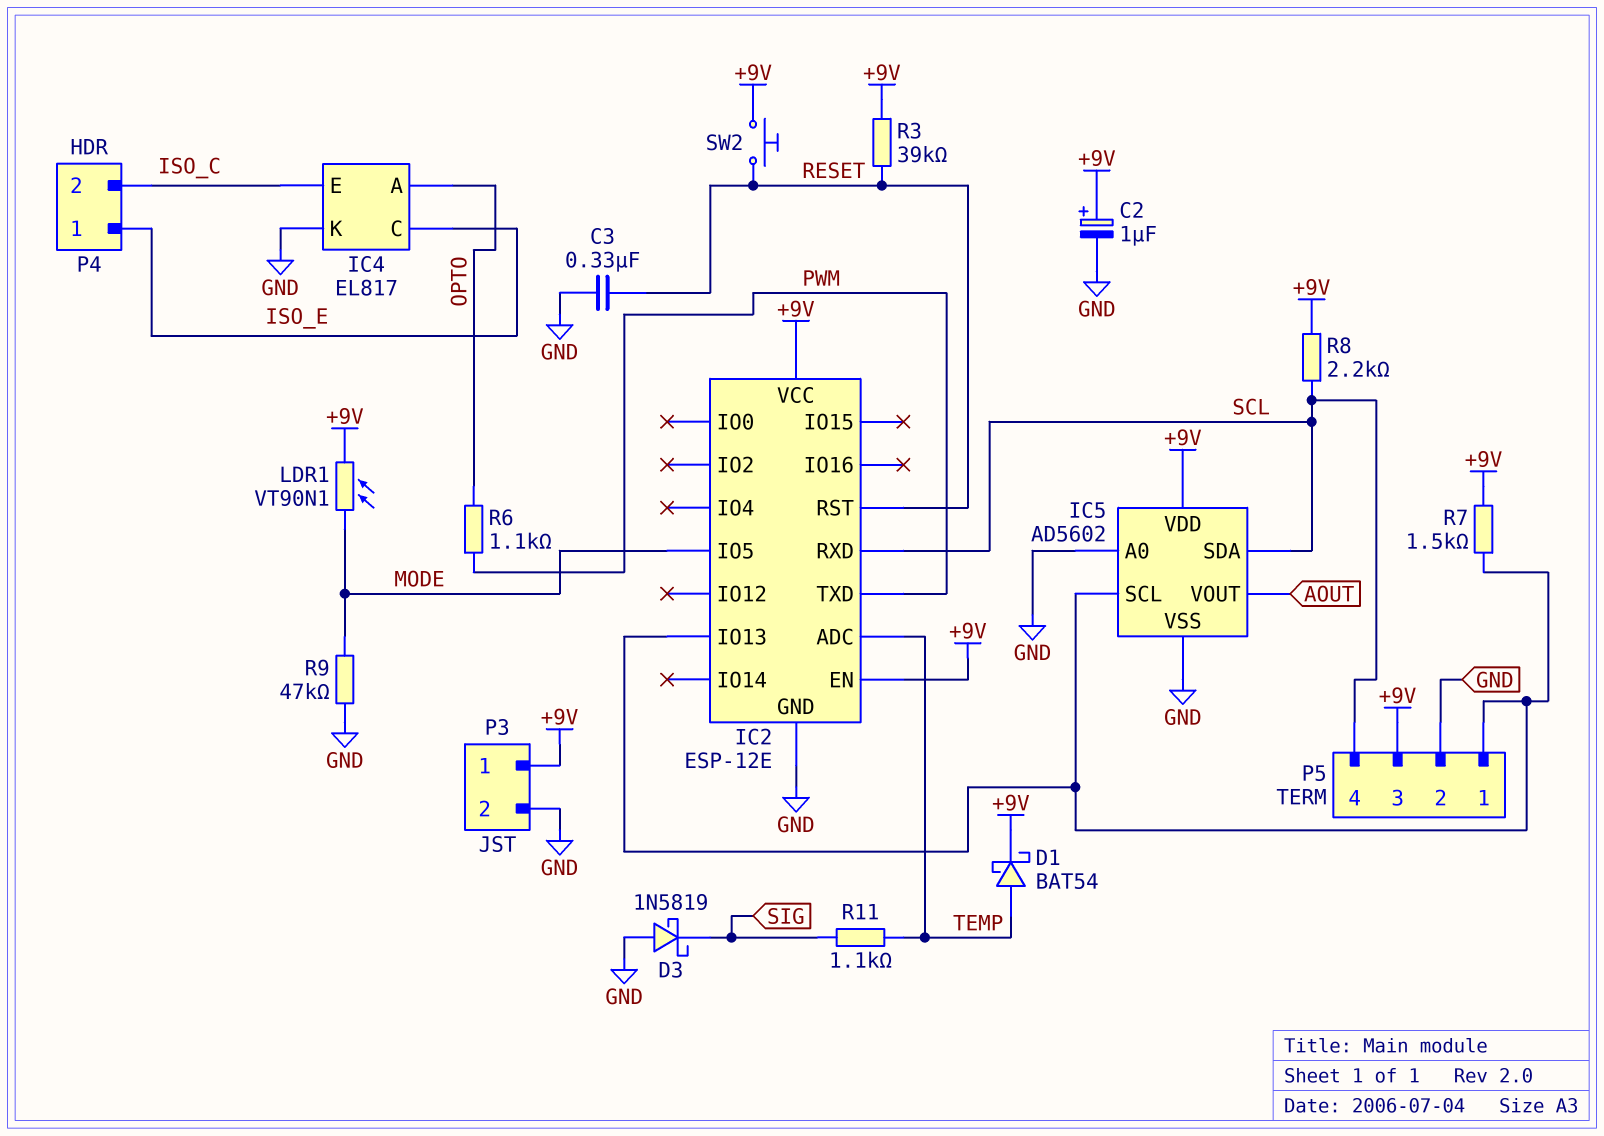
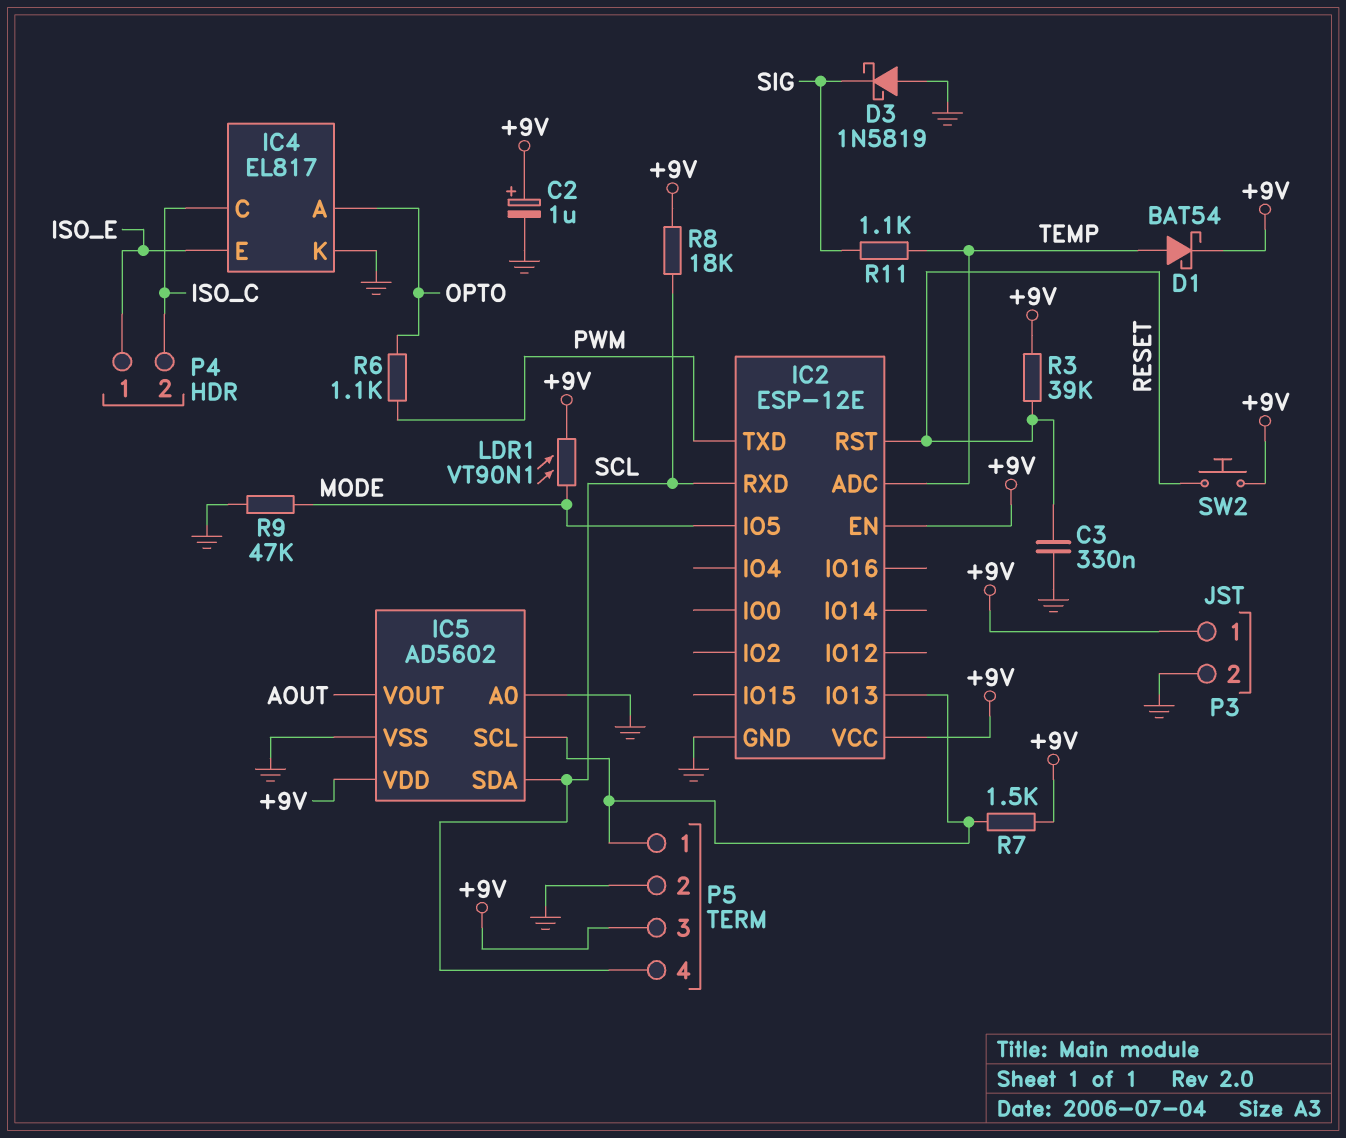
IC4 pin C: ISO_E -> ISO_C
IC4 pin E: ISO_C -> ISO_E
R8: 2.2k (+9V, SCL) -> 18k (+9V, SCL)

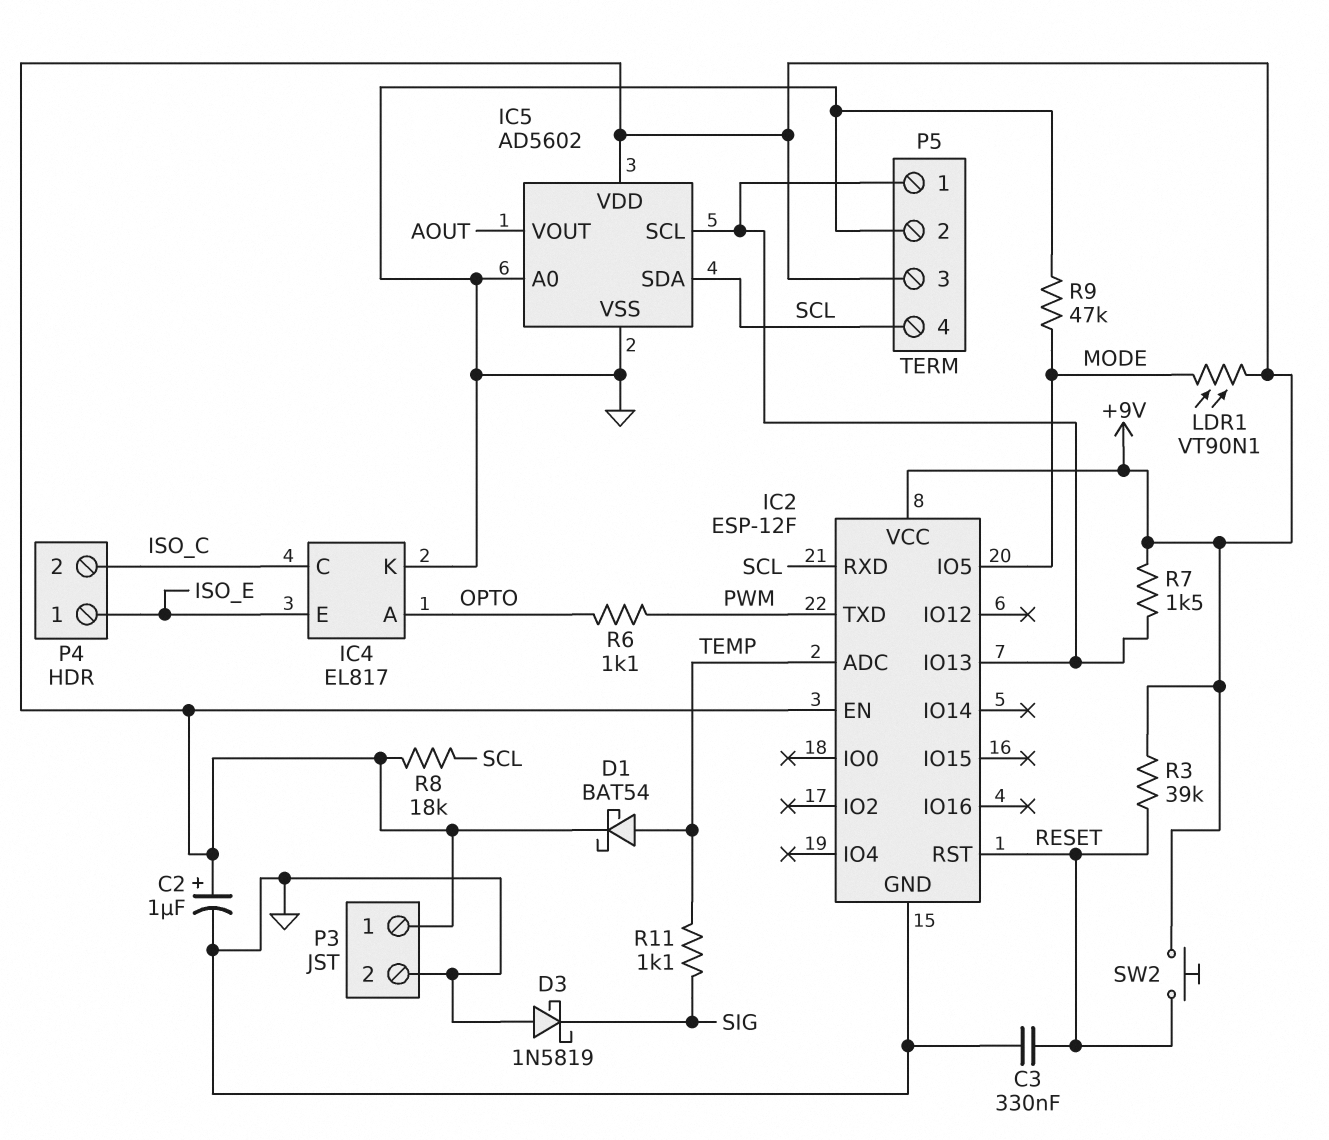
IC2: ESP-12E -> ESP-12F

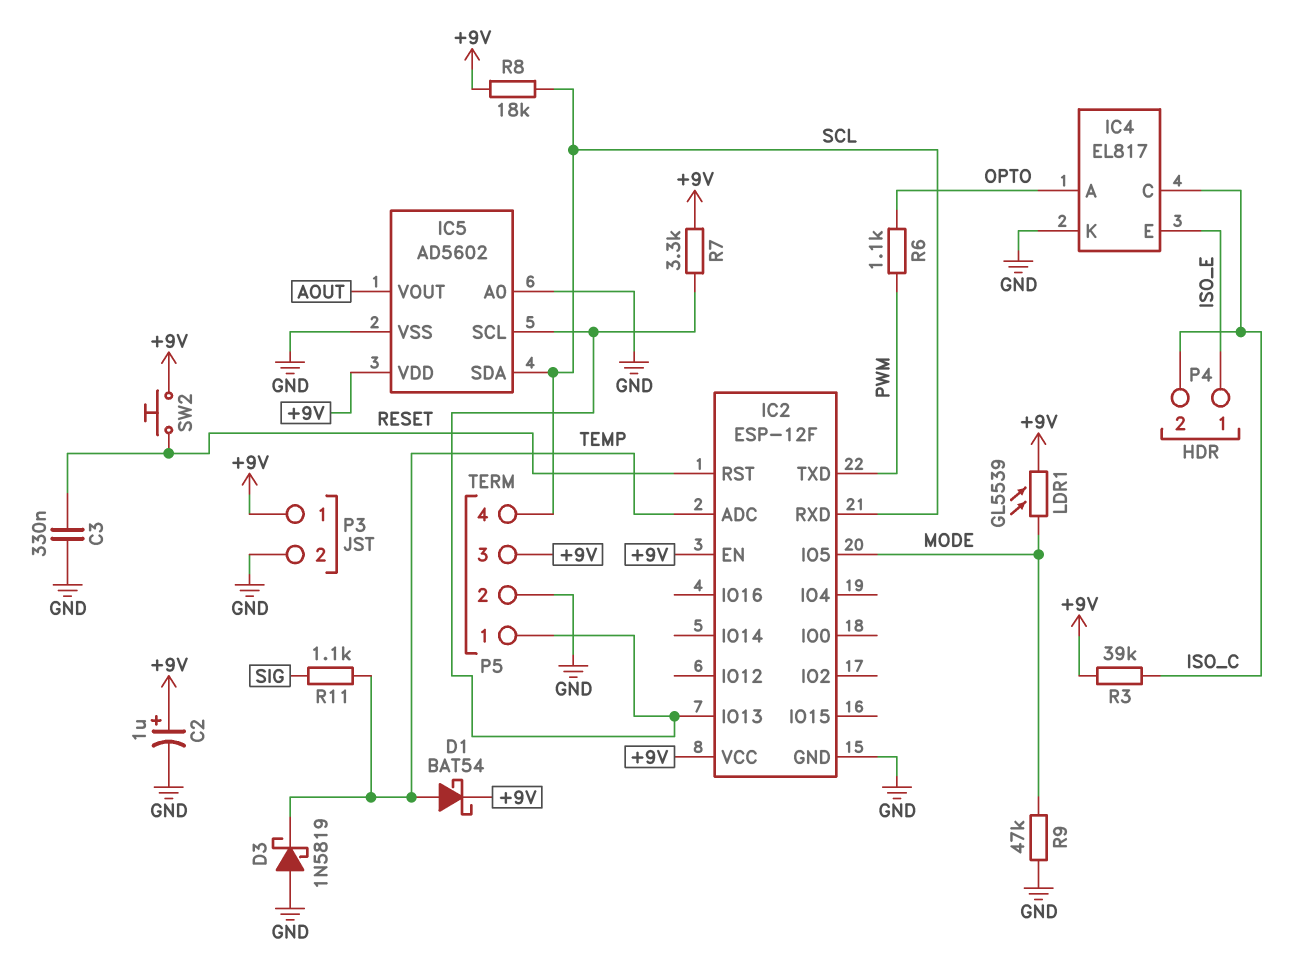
D3: schottky 1N5819 (A GND, K SIG) -> schottky 1N5819 (A GND, K TEMP)
LDR1: VT90N1 (+9V, MODE) -> GL5539 (+9V, MODE)
R3: 39k (+9V, RESET) -> 39k (+9V, ISO_C)
R7: 1.5k (+9V, IC2/IO13) -> 3.3k (+9V, IC2/IO13)

